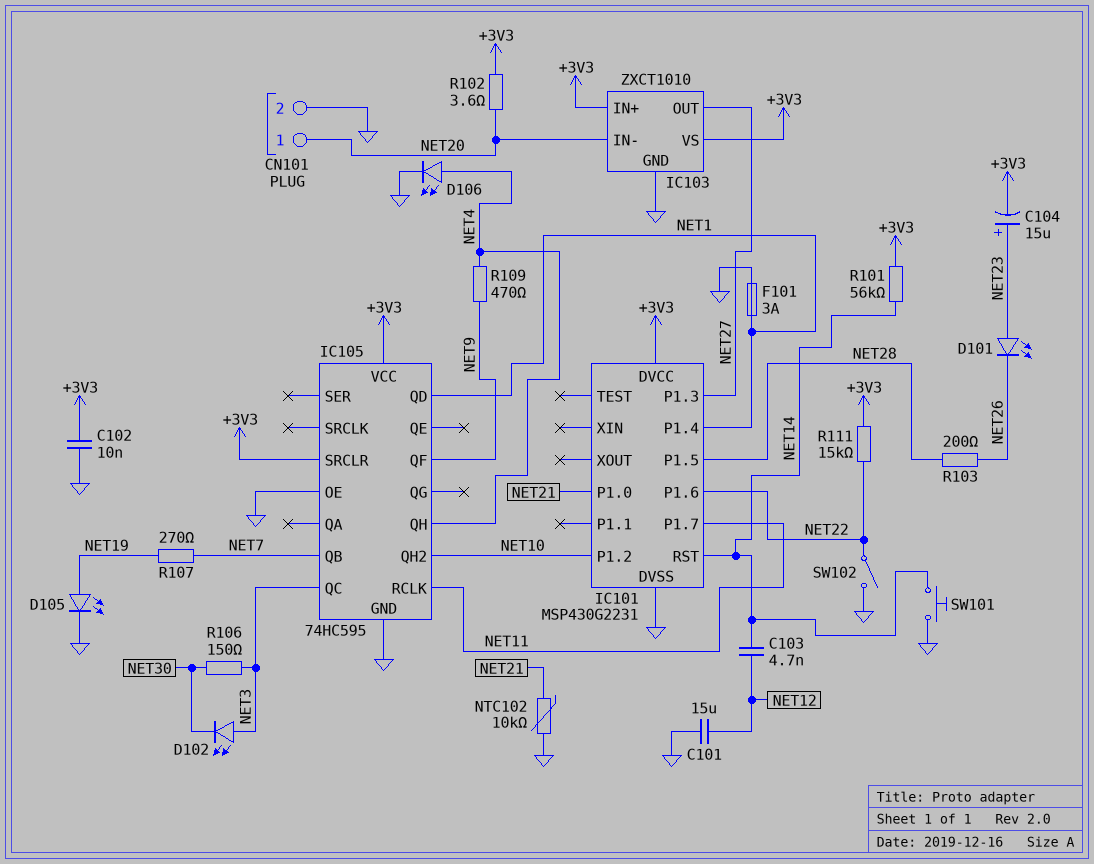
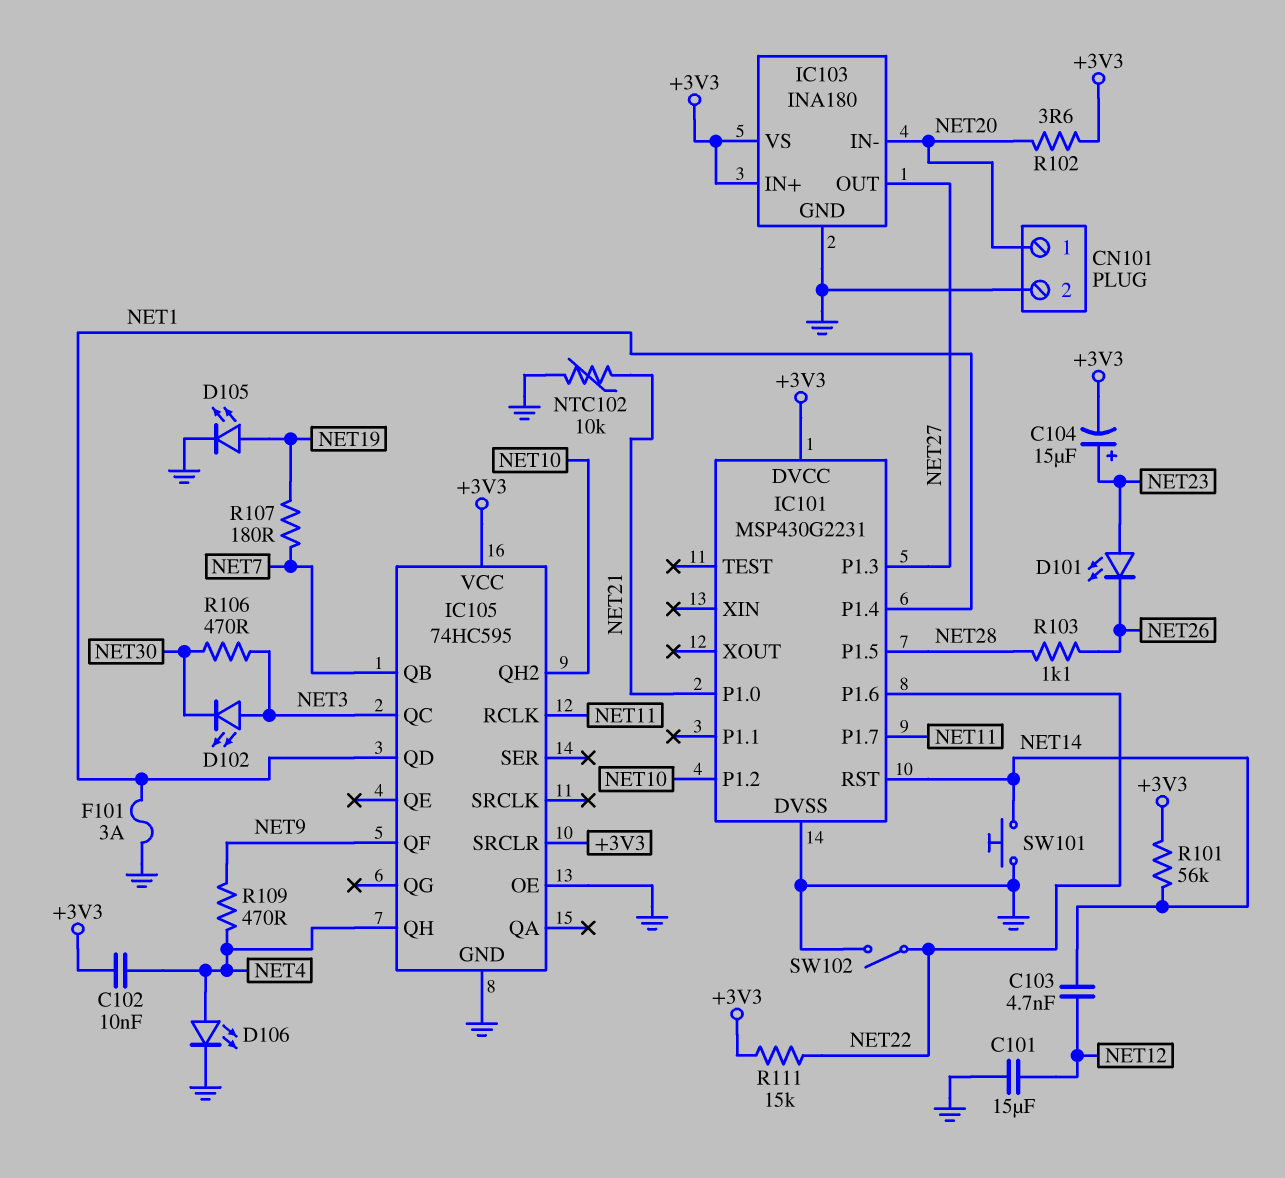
C102: 10nF (+3V3, GND) -> 10nF (+3V3, NET4)
IC103: ZXCT1010 -> INA180
R103: 200 (NET26, NET28) -> 1.1k (NET26, NET28)
R106: 150 (NET3, NET30) -> 470 (NET3, NET30)
R107: 270 (NET7, NET19) -> 180 (NET7, NET19)

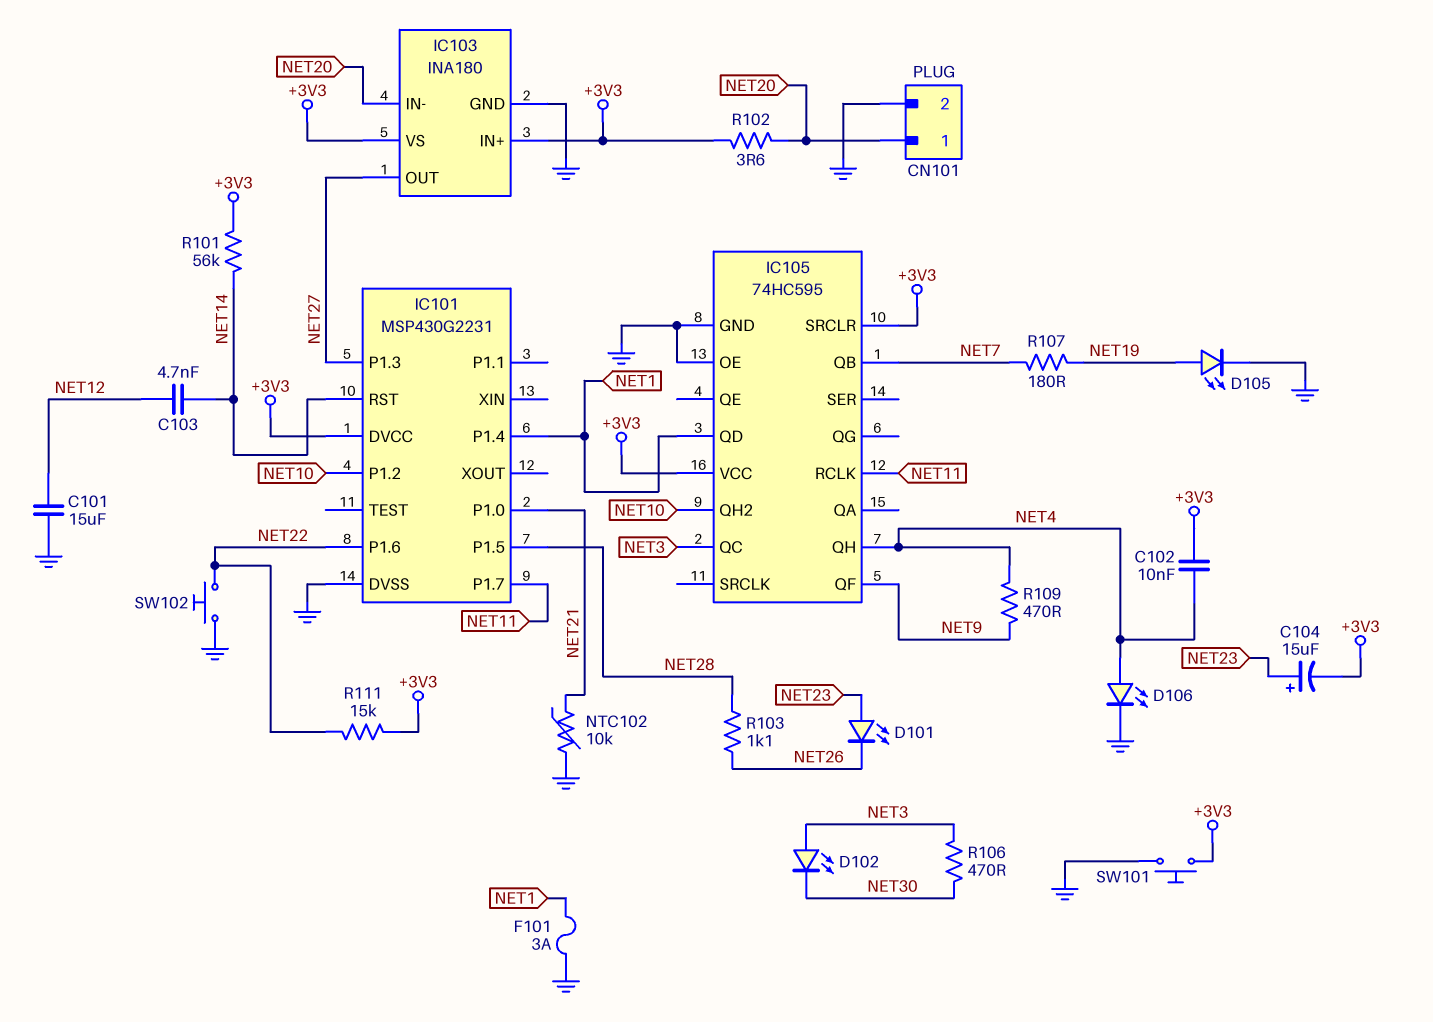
SW101: button (GND, NET14) -> button (+3V3, GND)
SW102: switch (GND, NET22) -> button (GND, NET22)

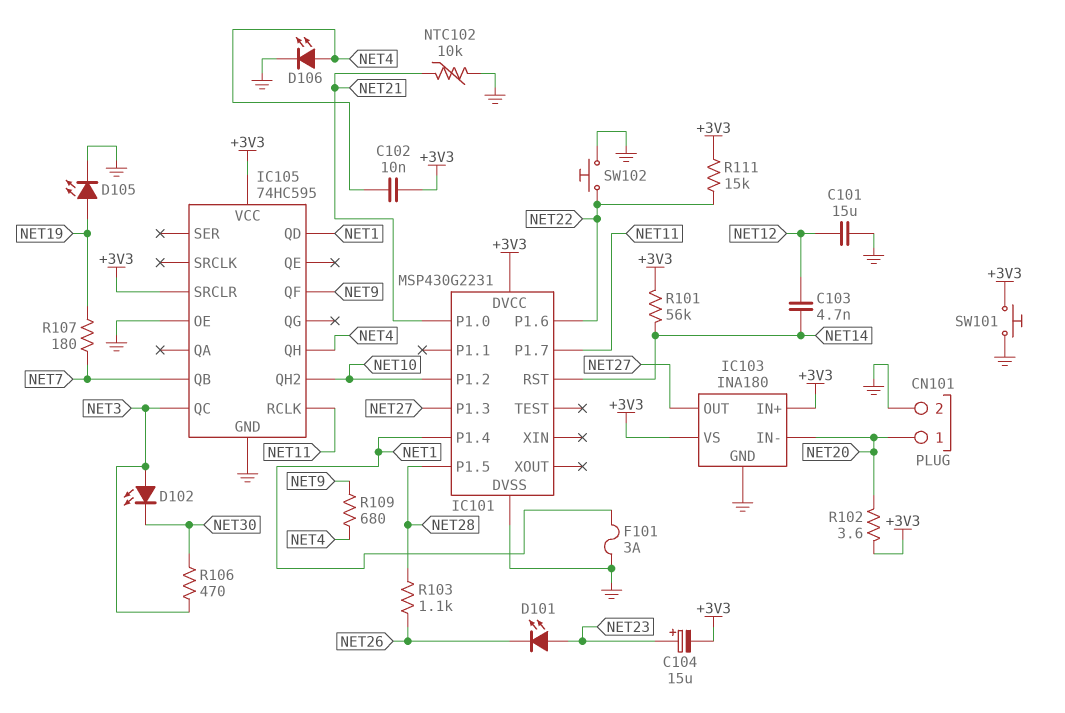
R109: 470 (NET4, NET9) -> 680 (NET4, NET9)

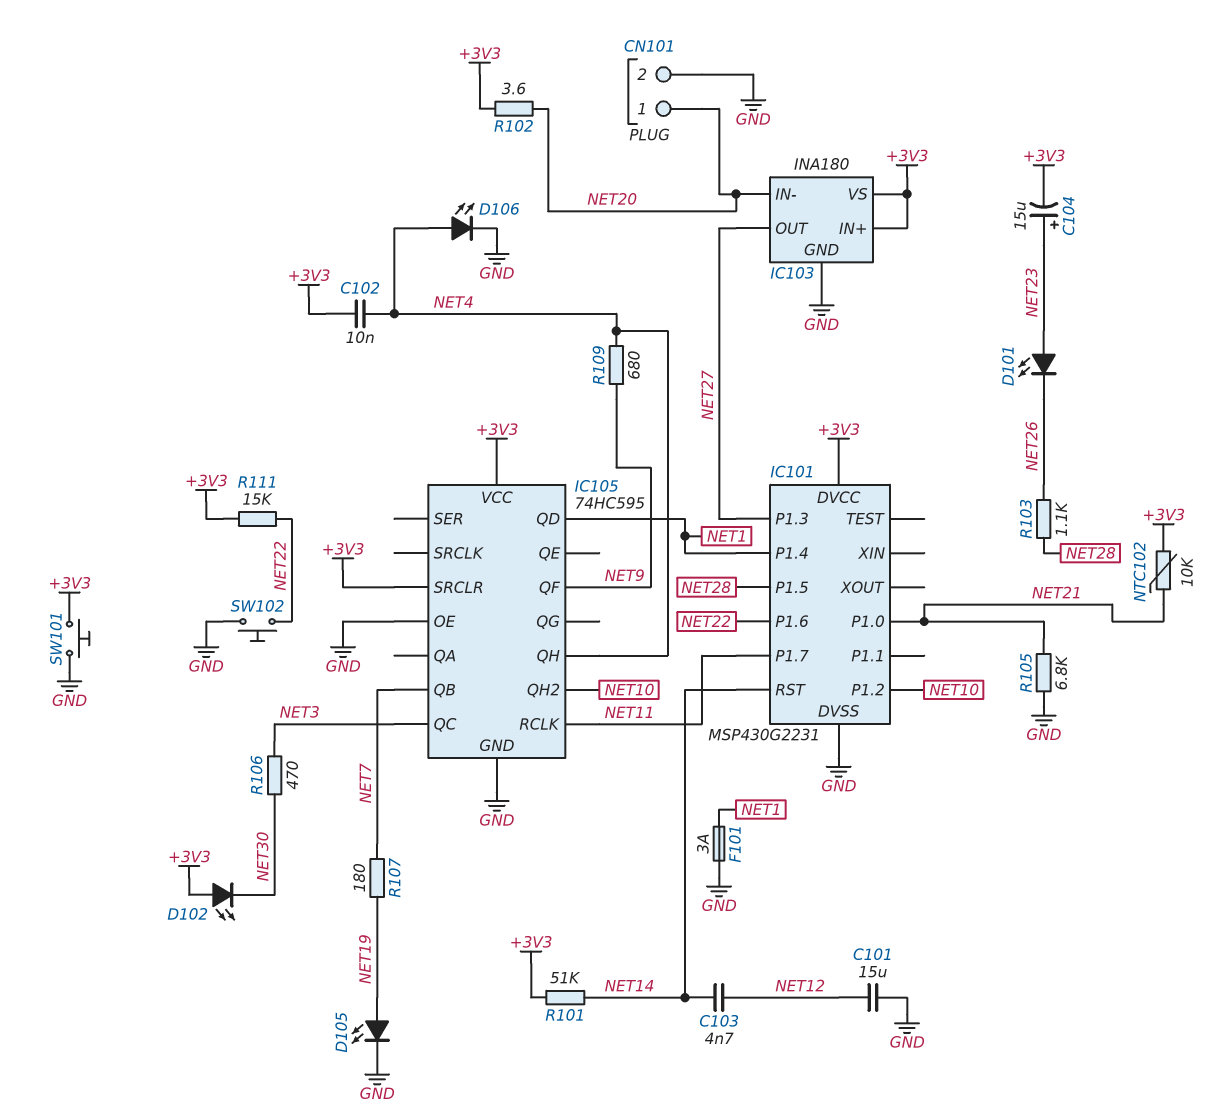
D102: LED (A NET3, K NET30) -> LED (A +3V3, K NET30)
NTC102: 10k (GND, NET21) -> 10k (+3V3, NET21)
R101: 56k (+3V3, NET14) -> 51k (+3V3, NET14)
R105: none -> 6.8k (GND, NET21)

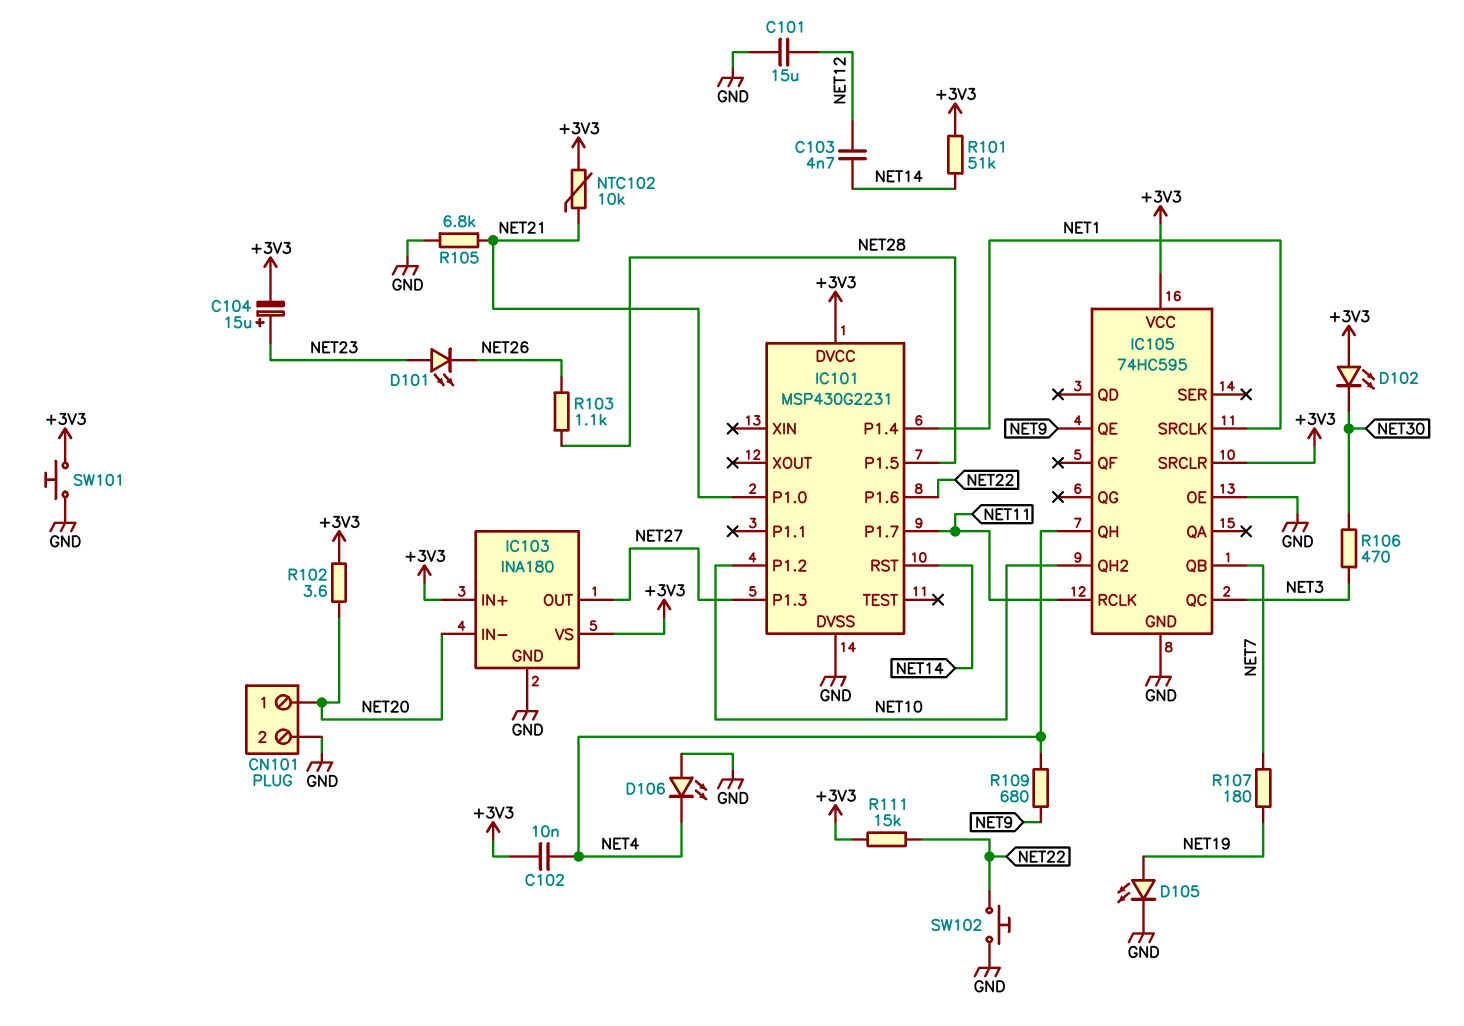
D106: LED (A NET4, K GND) -> LED (A GND, K NET4)
F101: 3A (GND, NET1) -> none
IC105 pin QD: NET1 -> none
IC105 pin QE: none -> NET9
IC105 pin QF: NET9 -> none
IC105 pin SRCLK: none -> NET1

